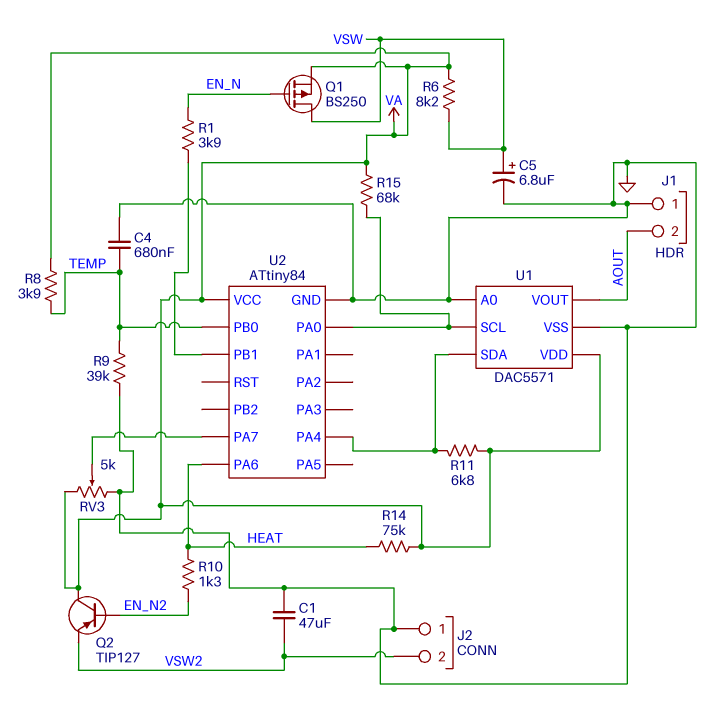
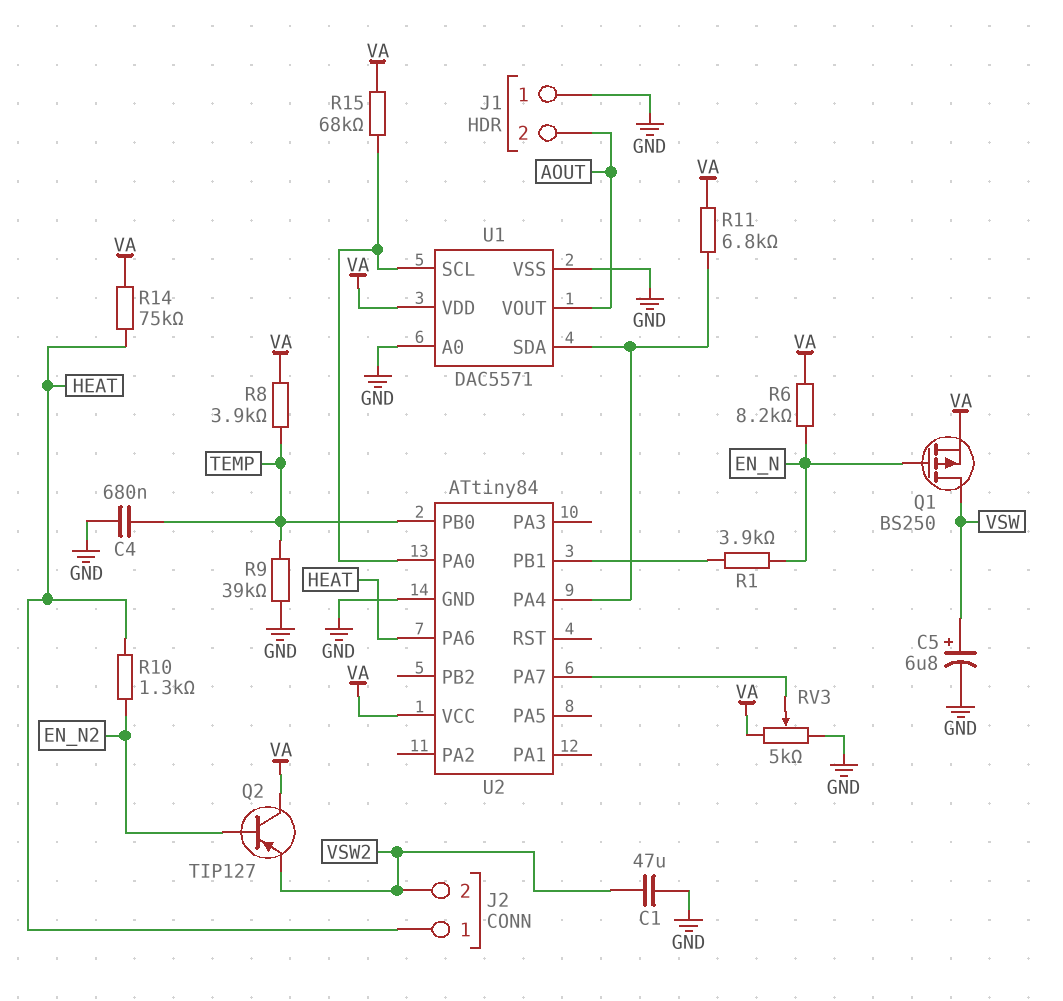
J2 pin 1: GND -> HEAT
R6: 8.2k (VA, VSW) -> 8.2k (EN_N, VA)

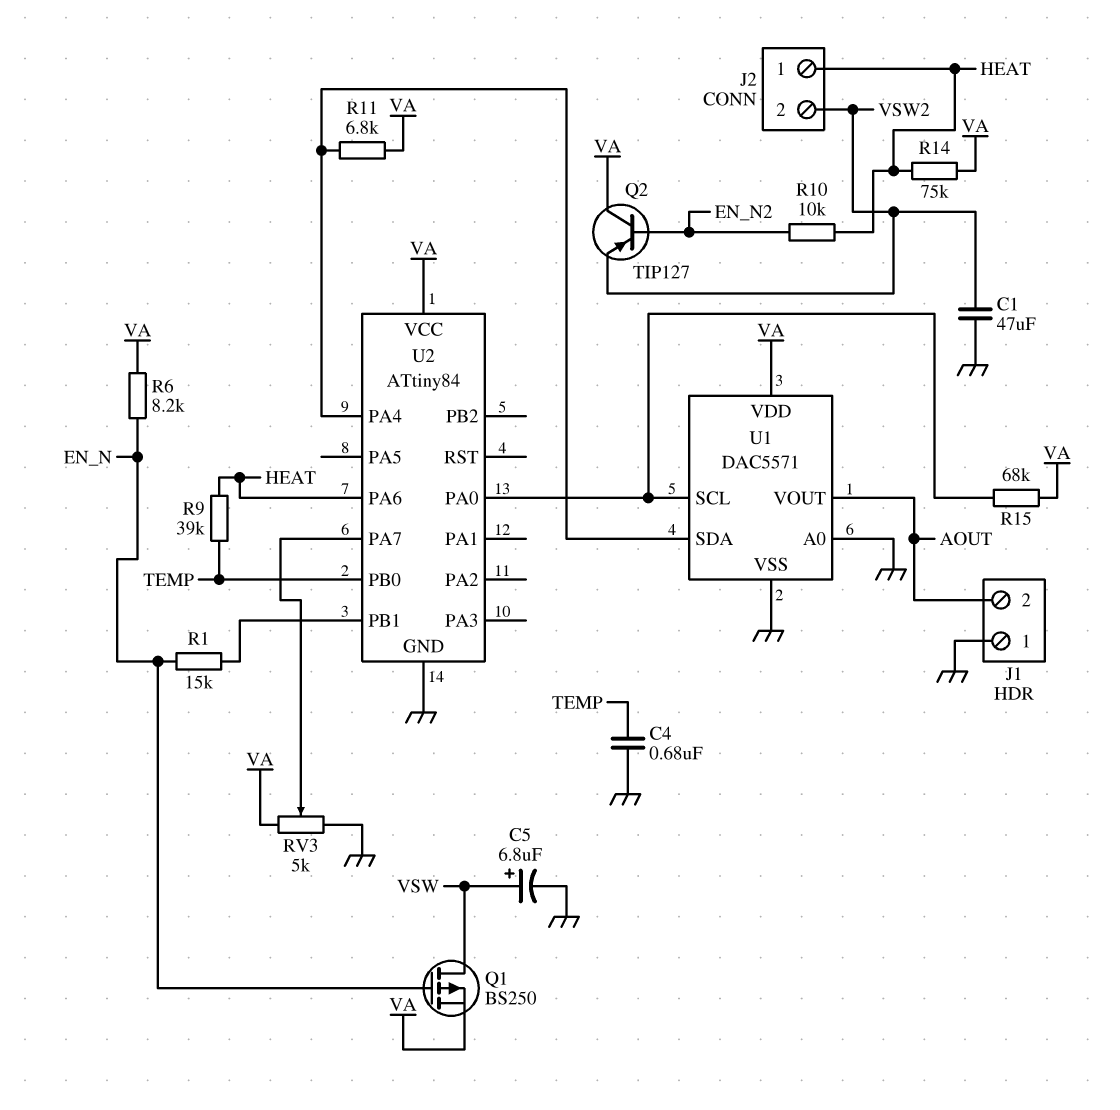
R1: 3.9k (EN_N, U2/PB1) -> 15k (EN_N, U2/PB1)
R8: 3.9k (TEMP, VA) -> none
R9: 39k (GND, TEMP) -> 39k (HEAT, TEMP)
R10: 1.3k (EN_N2, HEAT) -> 10k (EN_N2, HEAT)

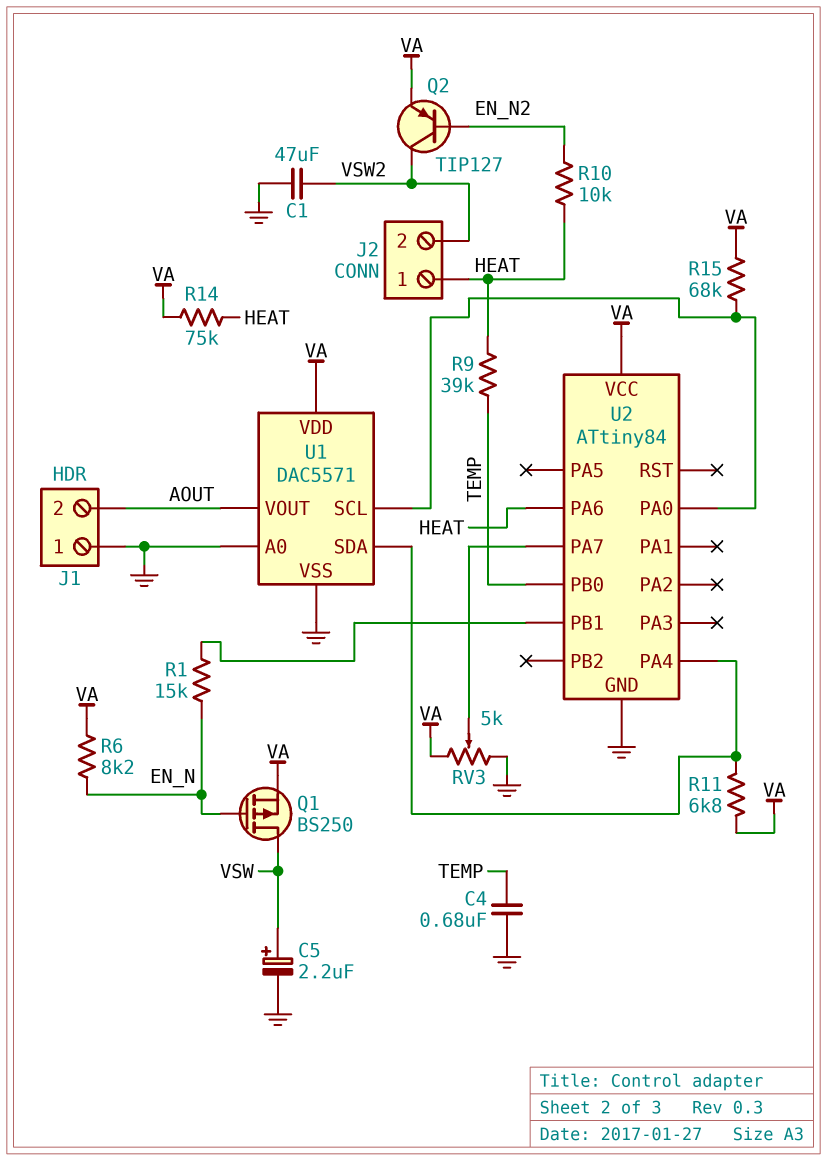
C5: 6.8uF (plus VSW, minus GND) -> 2.2uF (plus VSW, minus GND)
Q2: PNP TIP127 (B EN_N2, C VA, E VSW2) -> PNP TIP127 (B EN_N2, C VSW2, E VA)

